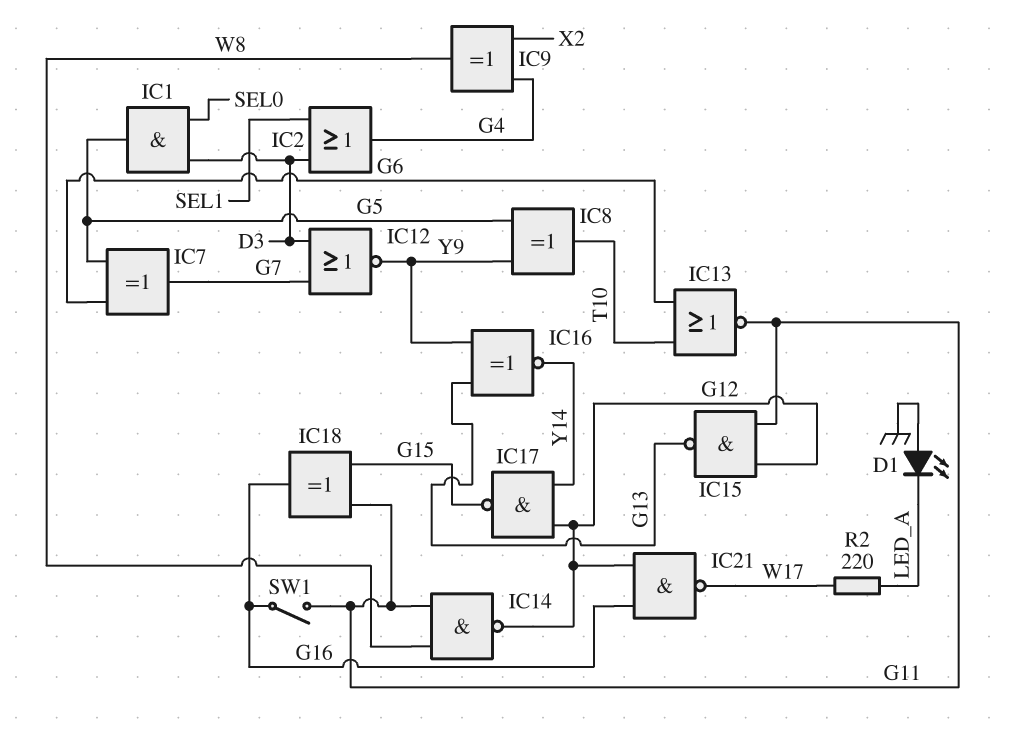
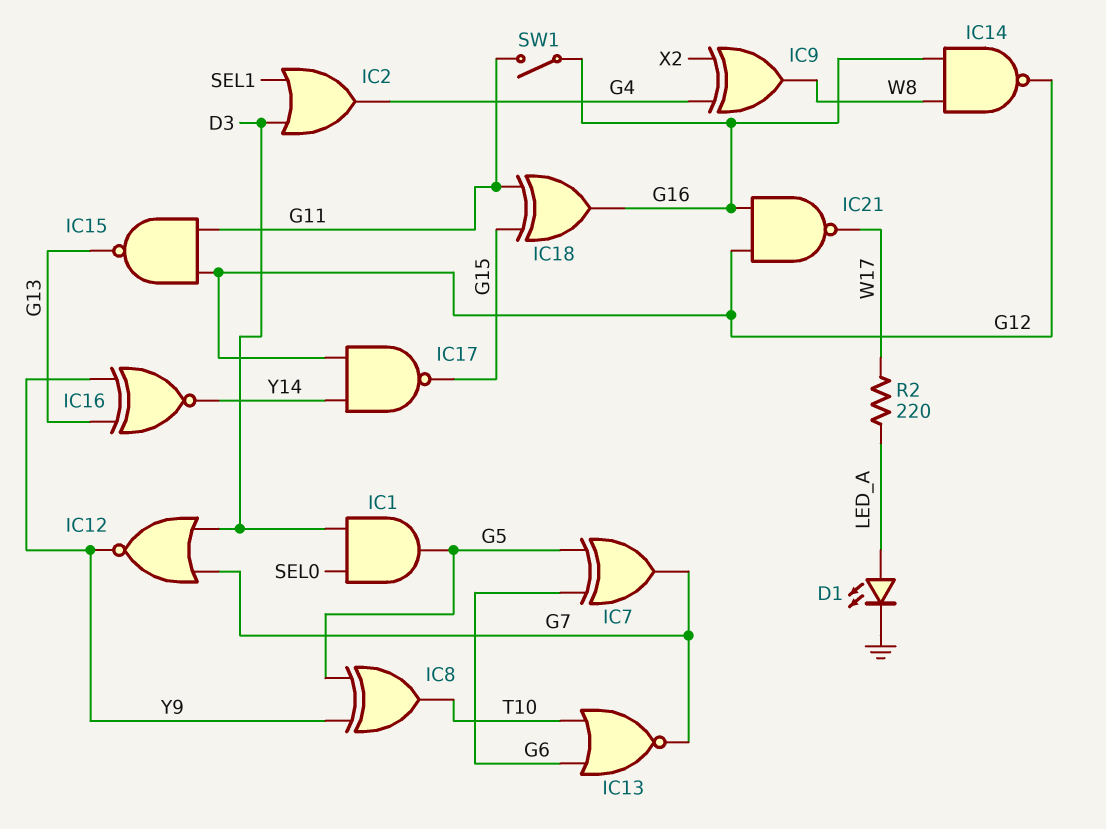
D1: LED (A GND, K LED_A) -> LED (A LED_A, K GND)
IC13: NOR (in G6, in T10, out G11) -> NOR (in G6, in T10, out G7)
IC14: NAND (in G11, in W8, out G12) -> NAND (in G16, in W8, out G12)

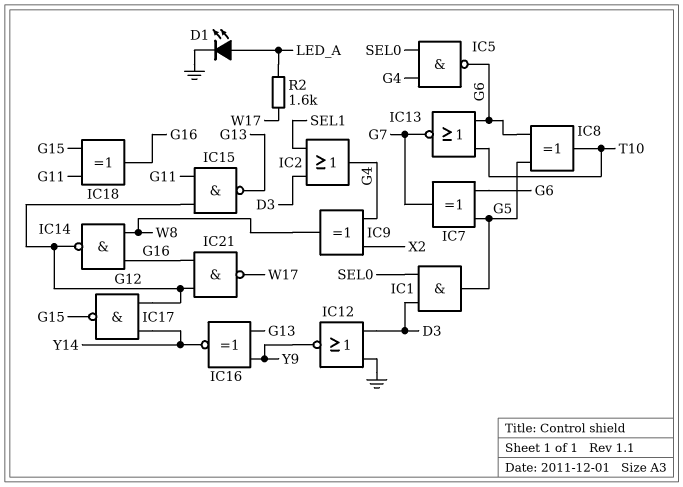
IC5: none -> NAND (in G4, in SEL0, out G6)
IC8: XOR (in G5, in Y9, out T10) -> XOR (in G5, in G6, out T10)
IC12: NOR (in D3, in G7, out Y9) -> NOR (in D3, in GND, out Y9)
R2: 220 (LED_A, W17) -> 1.6k (LED_A, W17)
SW1: switch (G11, G16) -> none

